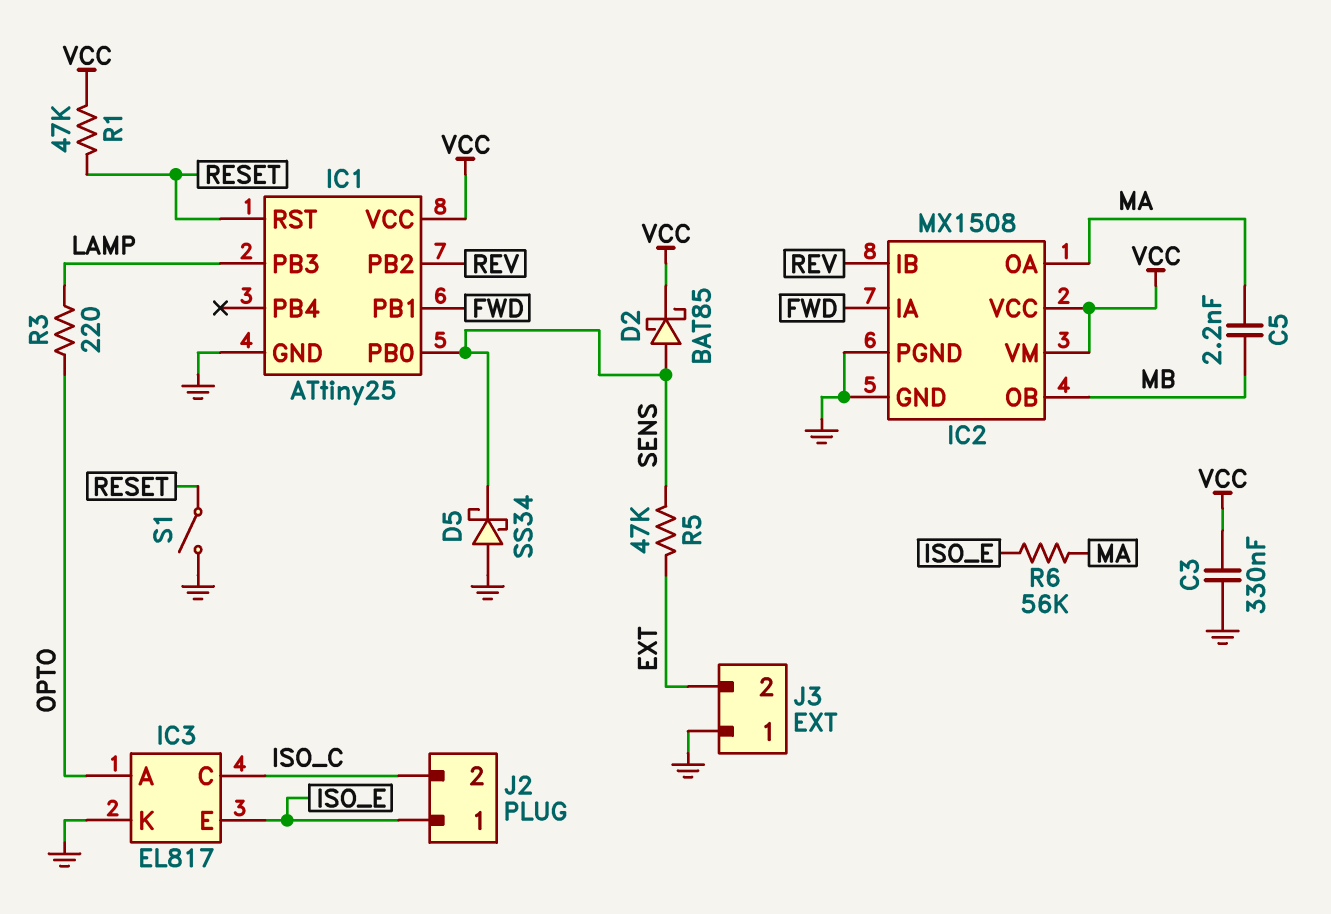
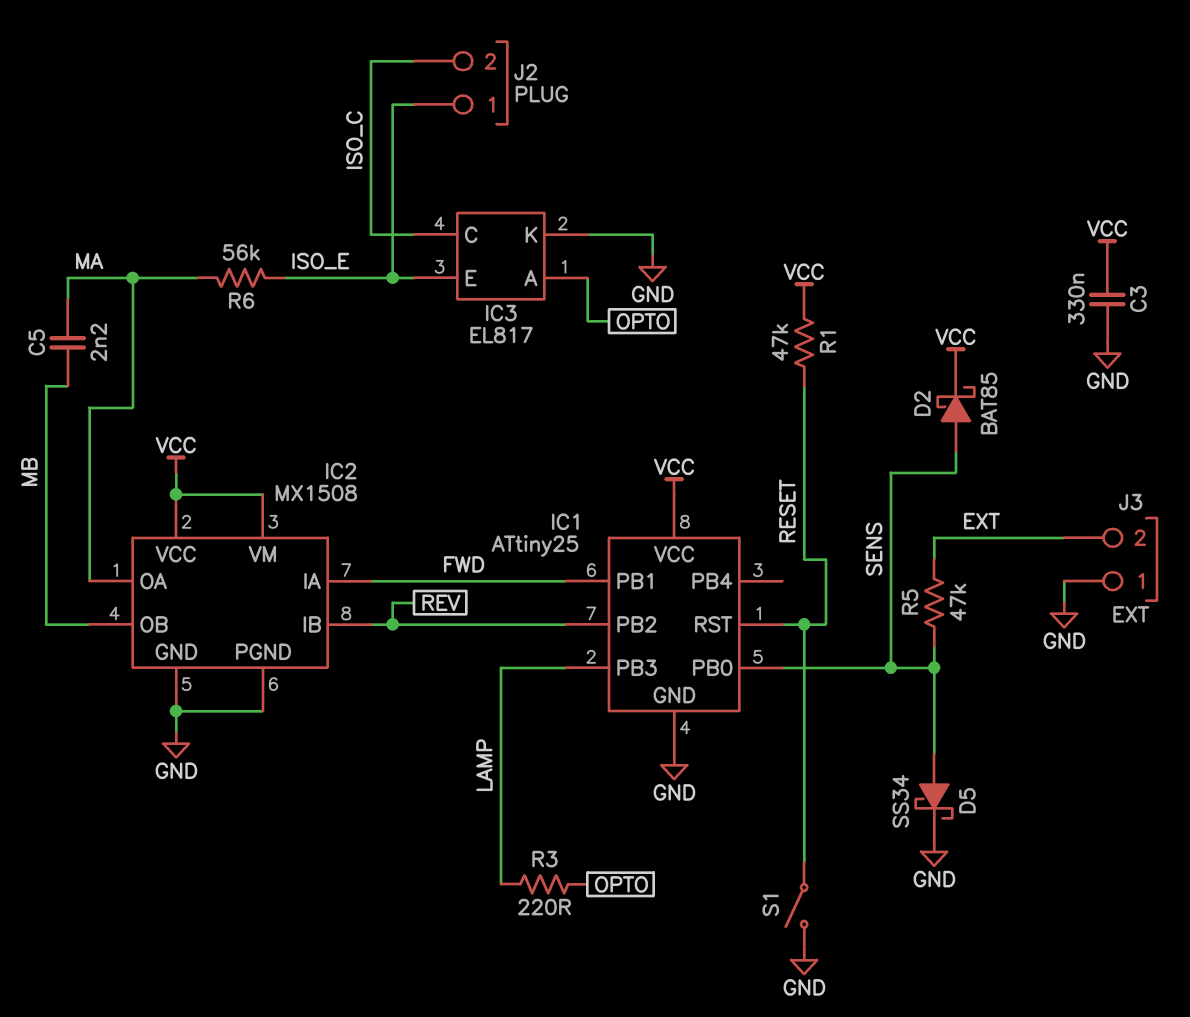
D5: schottky SS34 (A GND, K SENS) -> schottky SS34 (A SENS, K GND)

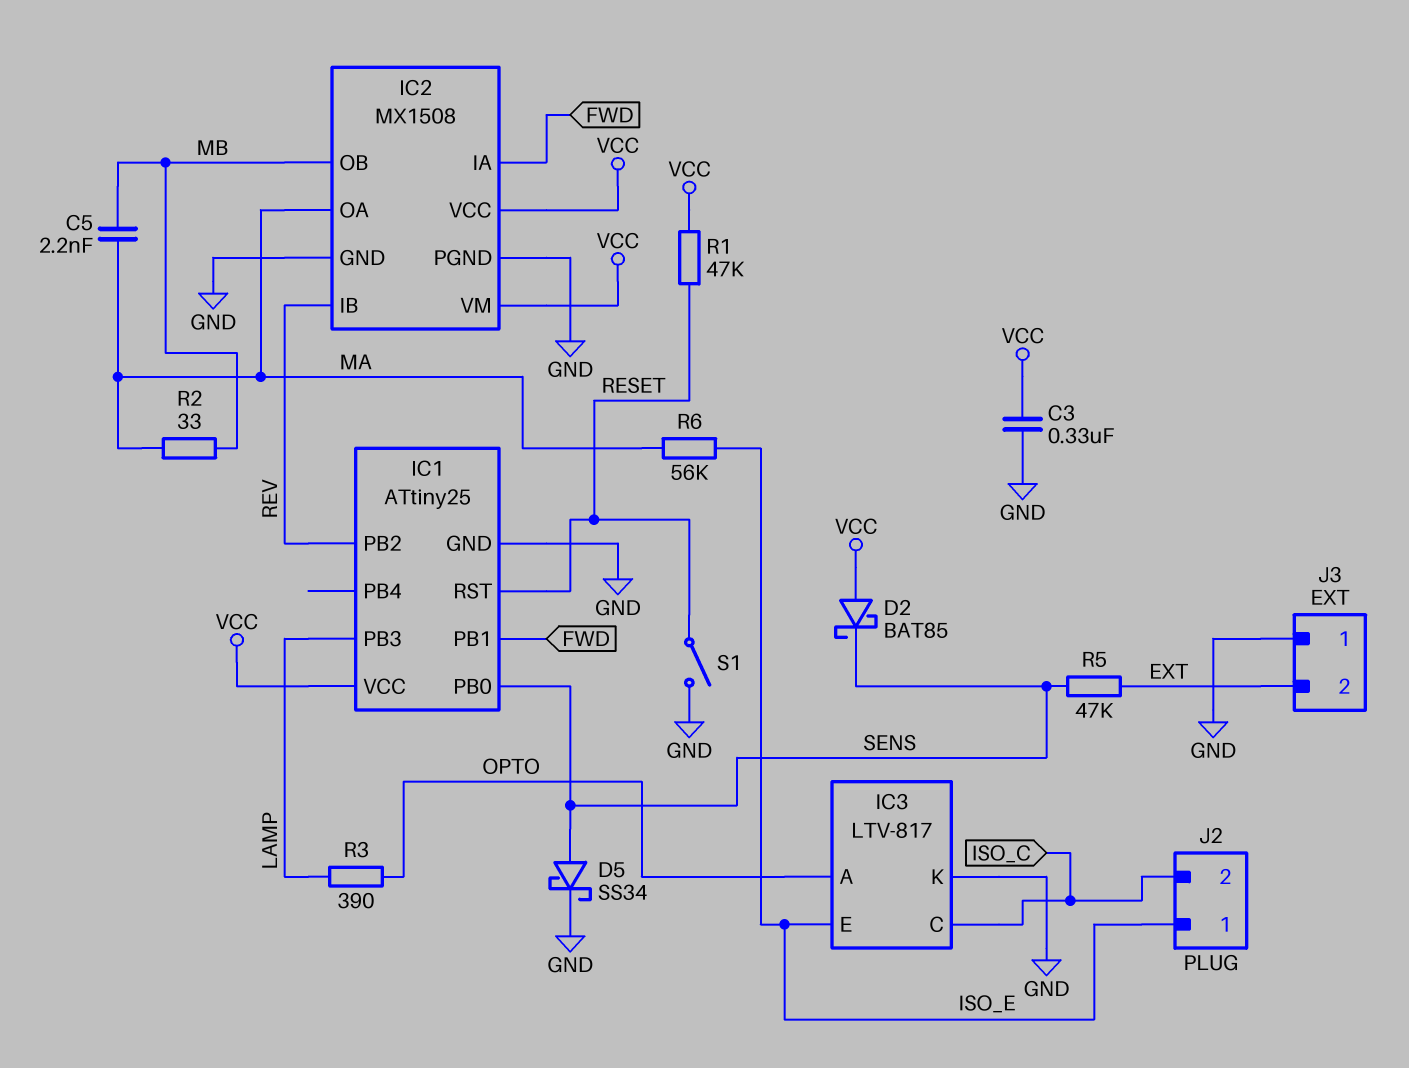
D2: schottky BAT85 (A SENS, K VCC) -> schottky BAT85 (A VCC, K SENS)
IC3: EL817 -> LTV-817
R2: none -> 33 (MA, MB)
R3: 220 (LAMP, OPTO) -> 390 (LAMP, OPTO)

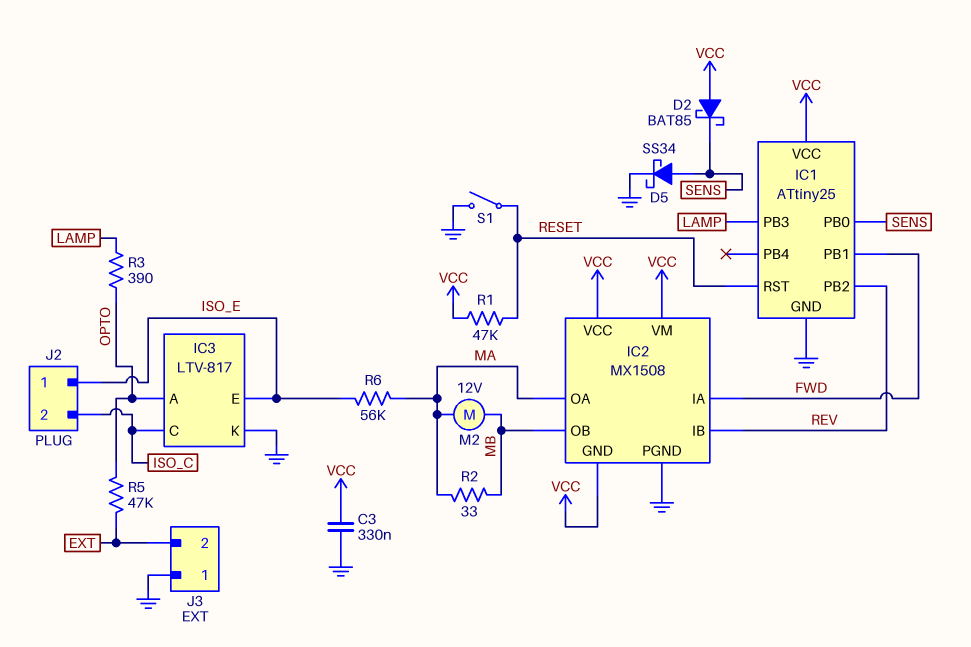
C5: 2.2nF (MA, MB) -> none
IC2 pin GND: GND -> VCC
M2: none -> motor 12V (MA, MB)
R5: 47k (EXT, SENS) -> 47k (EXT, OPTO)

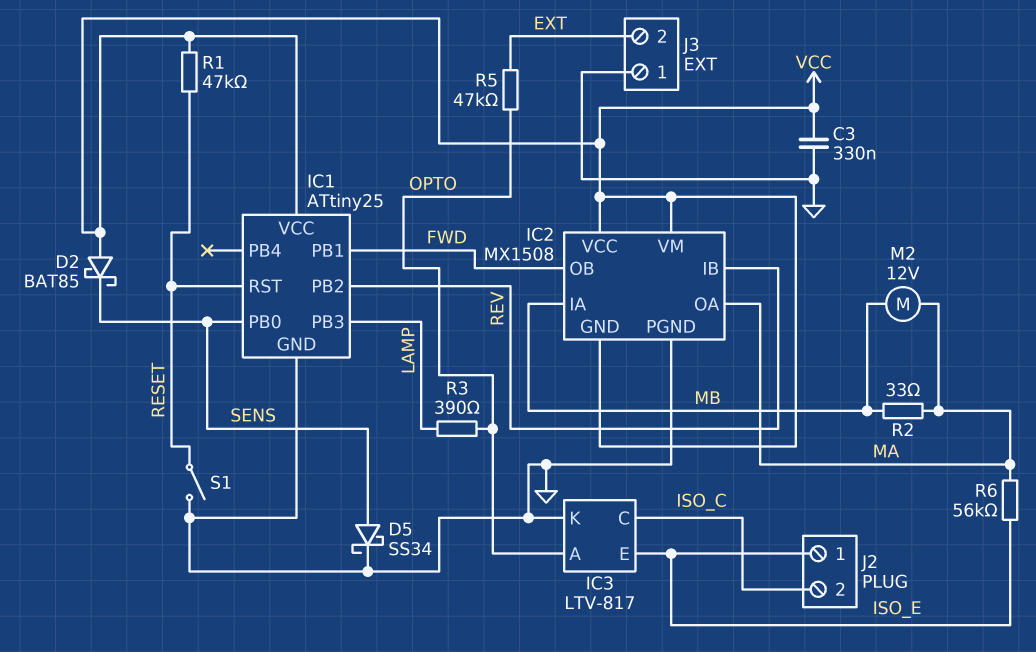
IC2 pin IA: FWD -> MB
IC2 pin OB: MB -> FWD

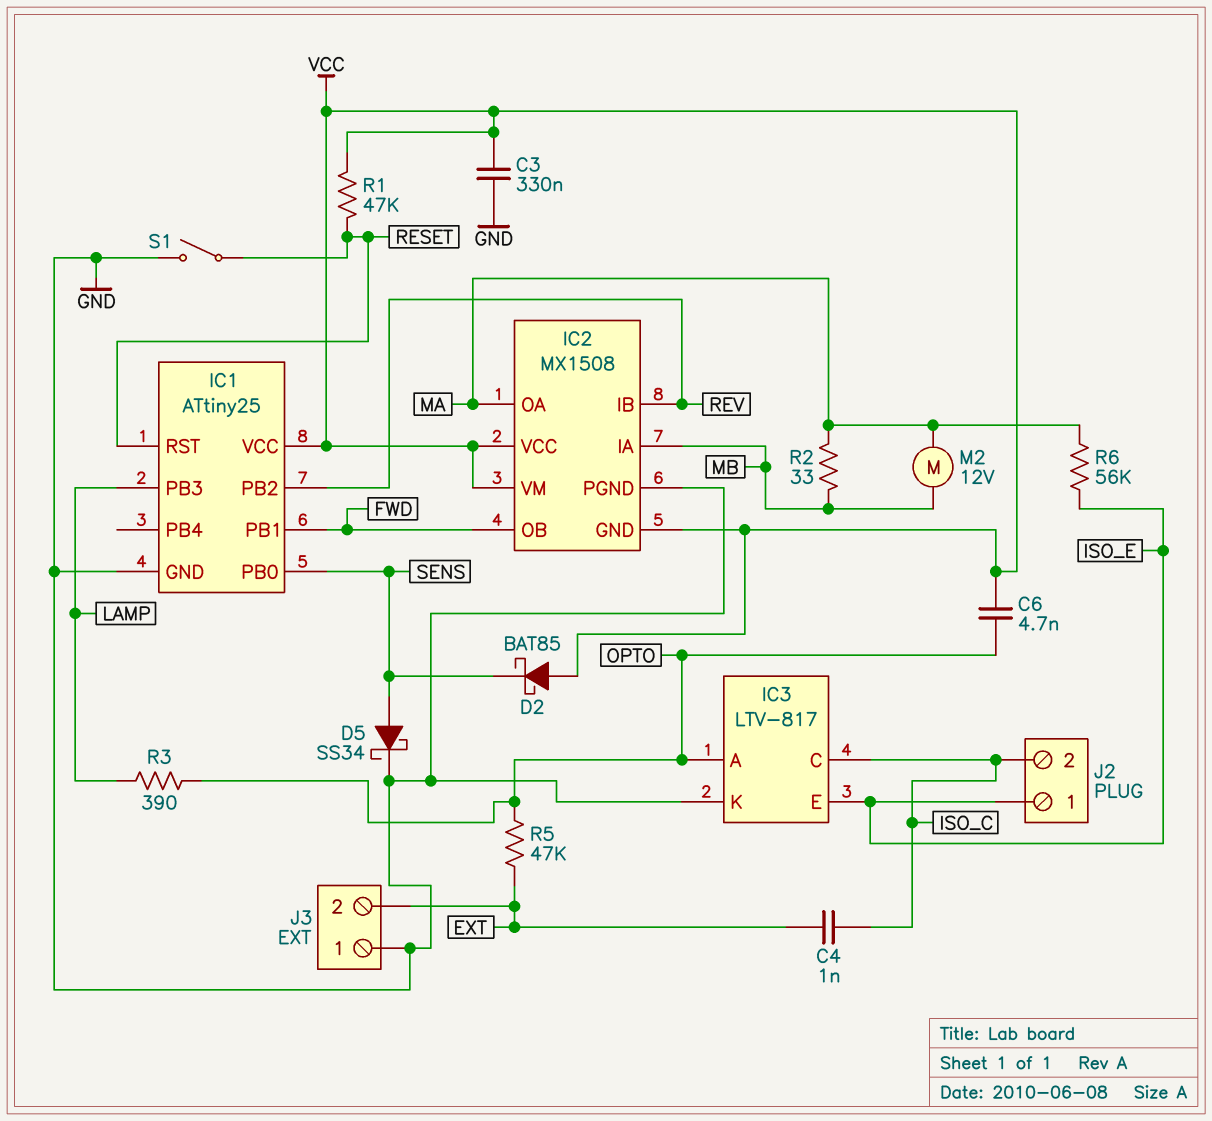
C4: none -> 1nF (EXT, ISO_C)
C6: none -> 4.7nF (OPTO, VCC)

